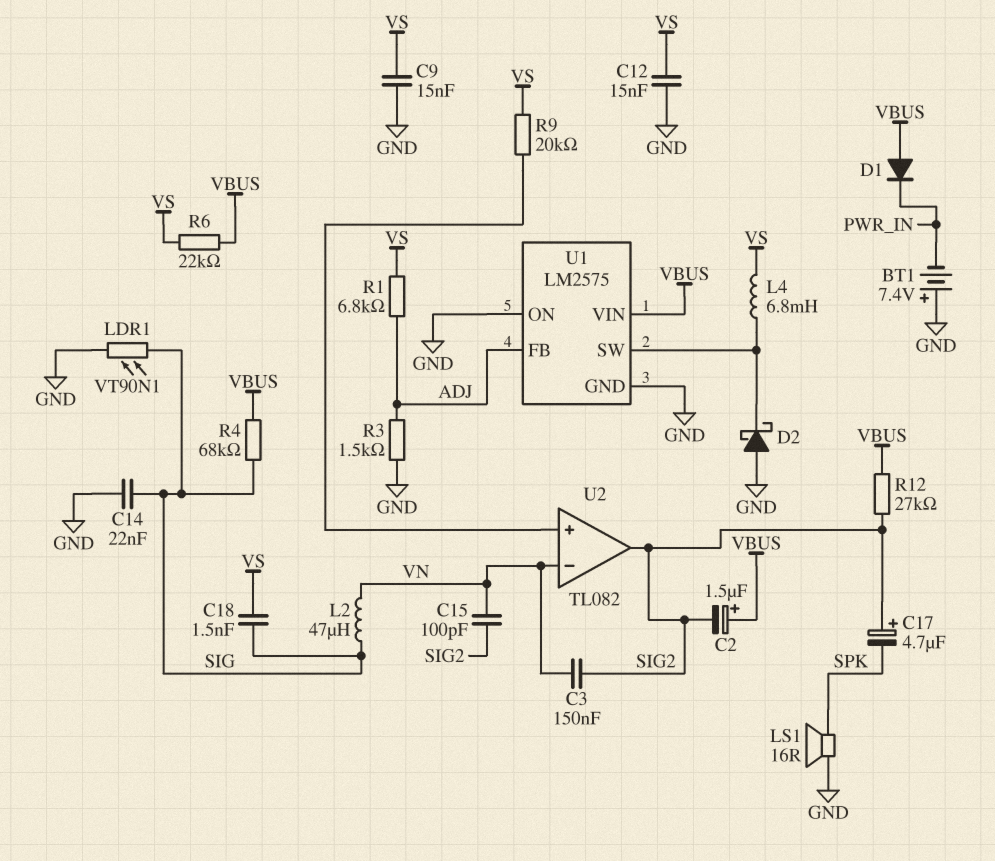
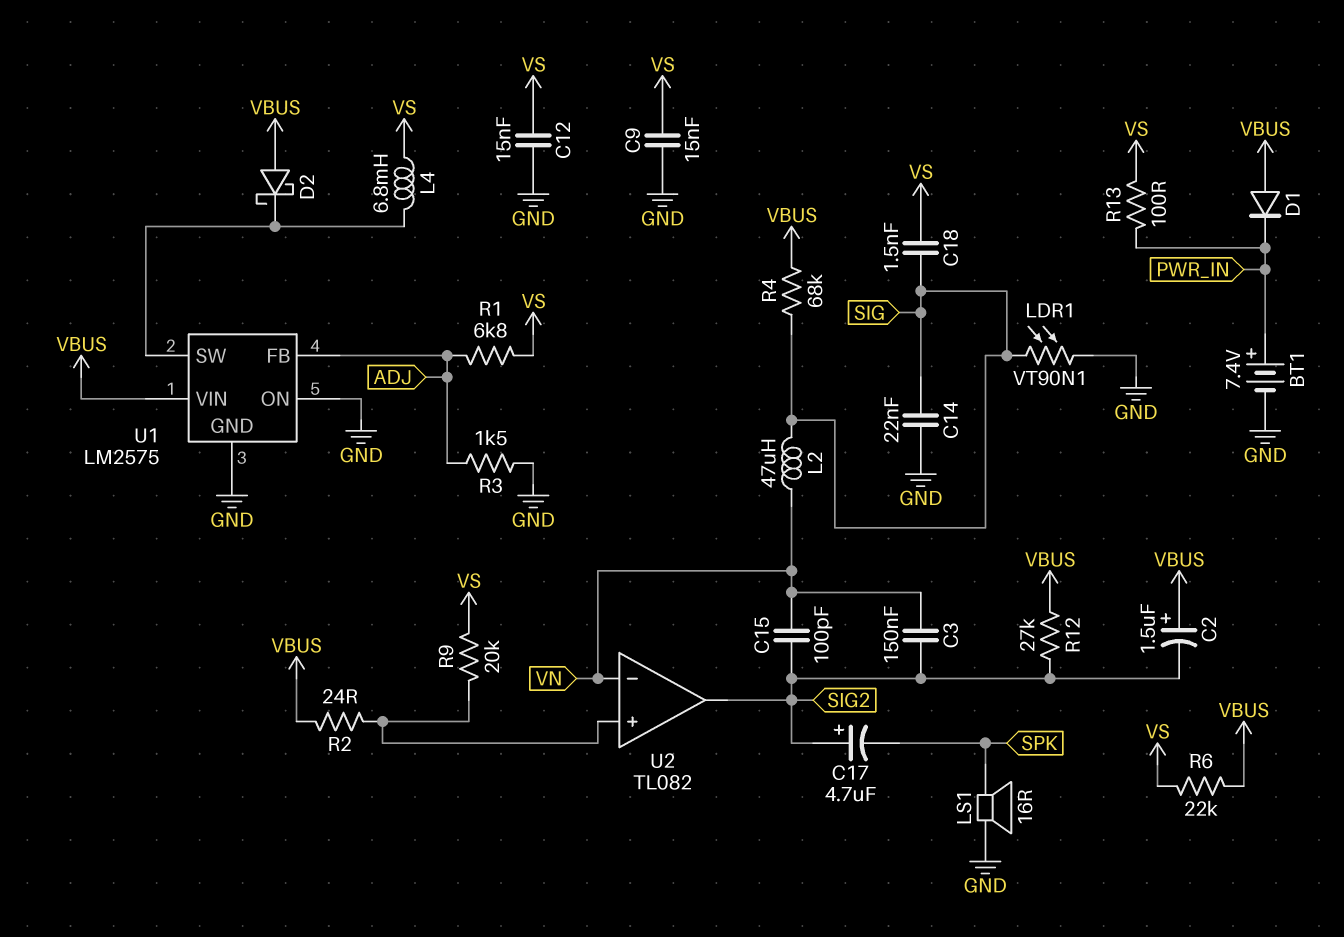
BT1: 7.4V (plus GND, minus PWR_IN) -> 7.4V (plus PWR_IN, minus GND)
D2: schottky (A GND, K U1/SW) -> schottky (A VBUS, K U1/SW)
R2: none -> 24 (U2/in+, VBUS)
R13: none -> 100 (PWR_IN, VS)

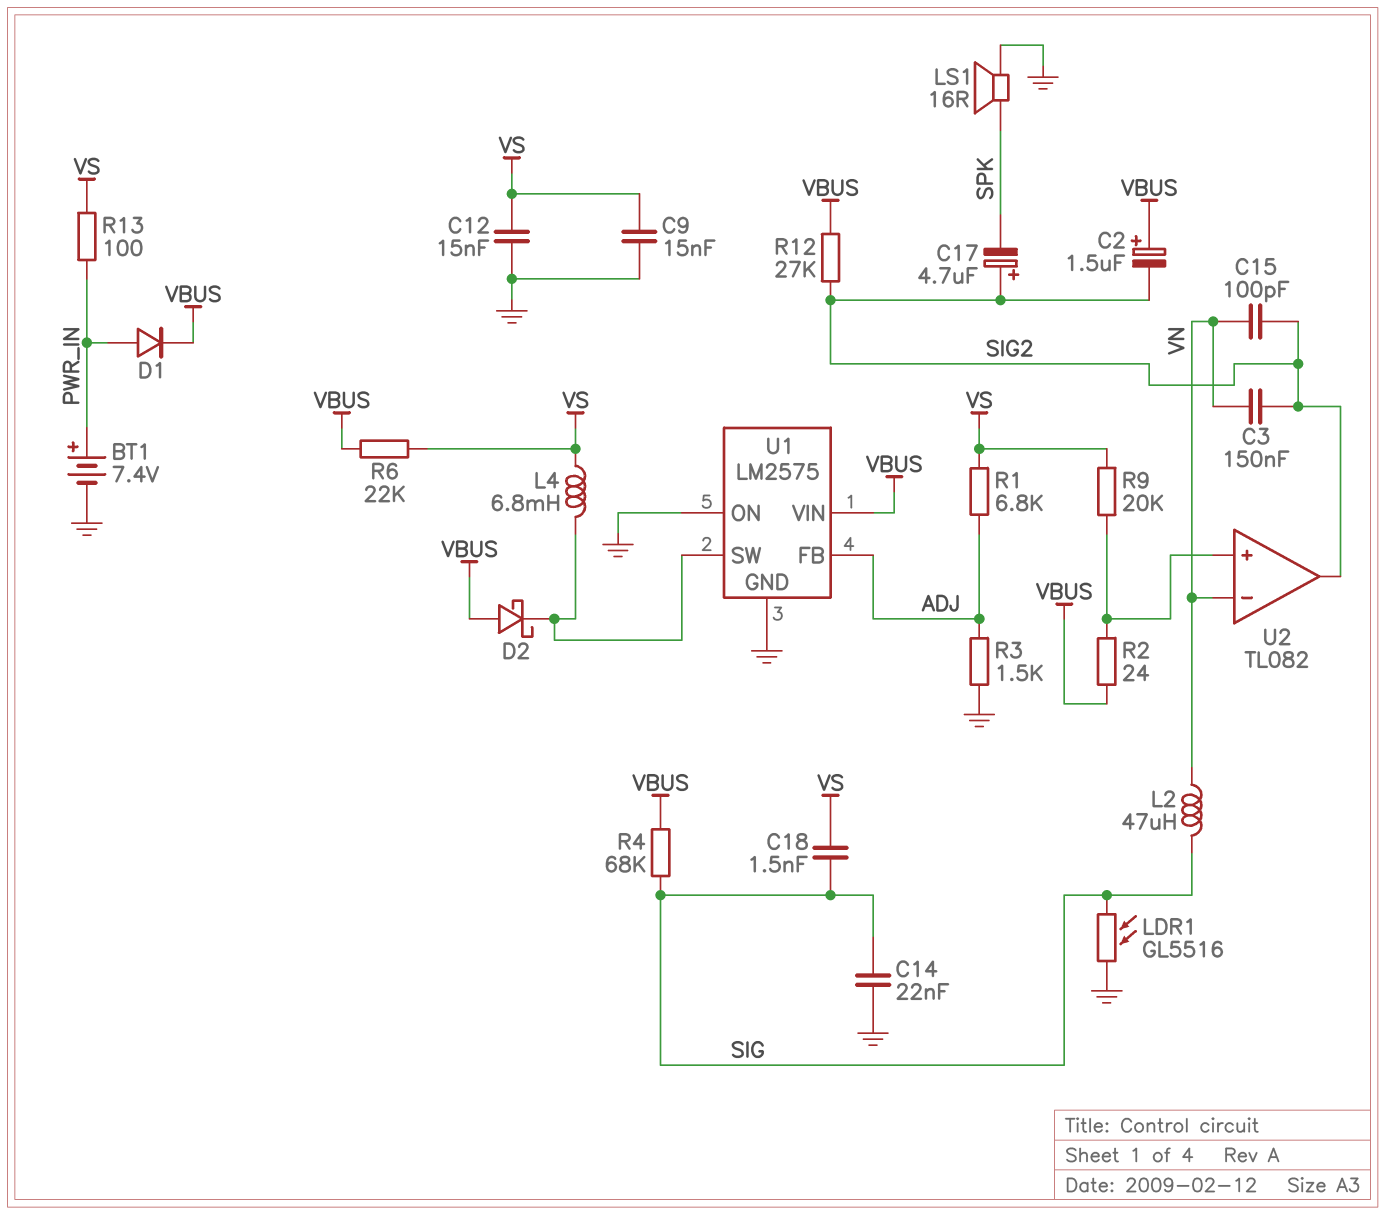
D1: diode (A VBUS, K PWR_IN) -> diode (A PWR_IN, K VBUS)
LDR1: VT90N1 (GND, SIG) -> GL5516 (GND, SIG)

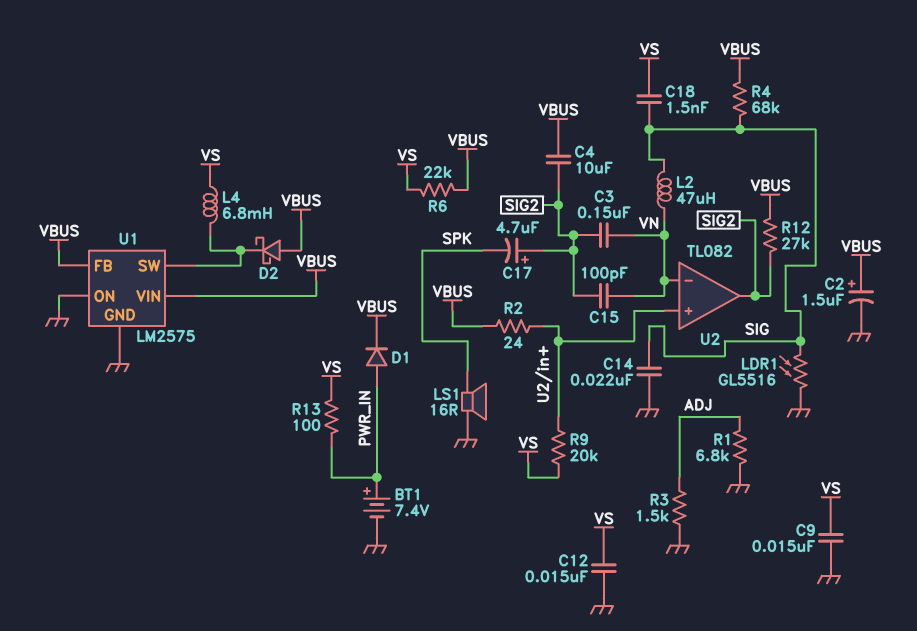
C2: 1.5uF (plus VBUS, minus SIG2) -> 1.5uF (plus VBUS, minus GND)
C4: none -> 10uF (SIG2, VBUS)
R1: 6.8k (ADJ, VS) -> 6.8k (ADJ, GND)
U1 pin FB: ADJ -> VBUS

